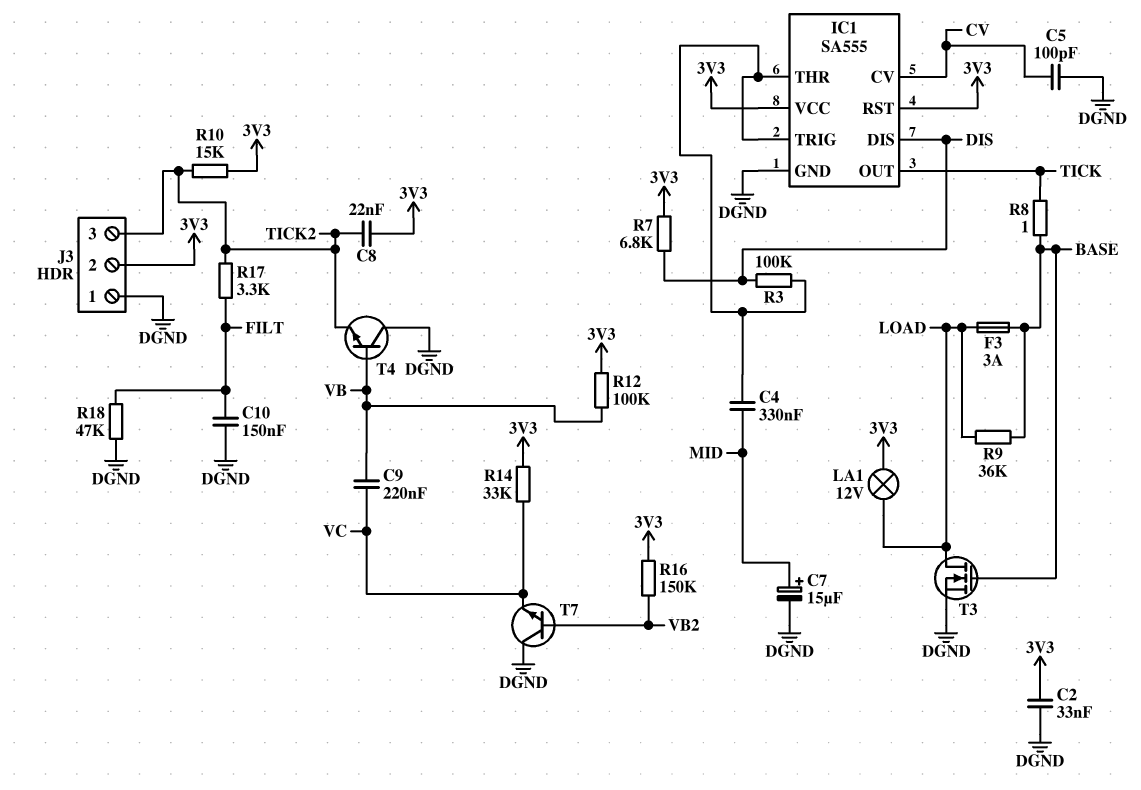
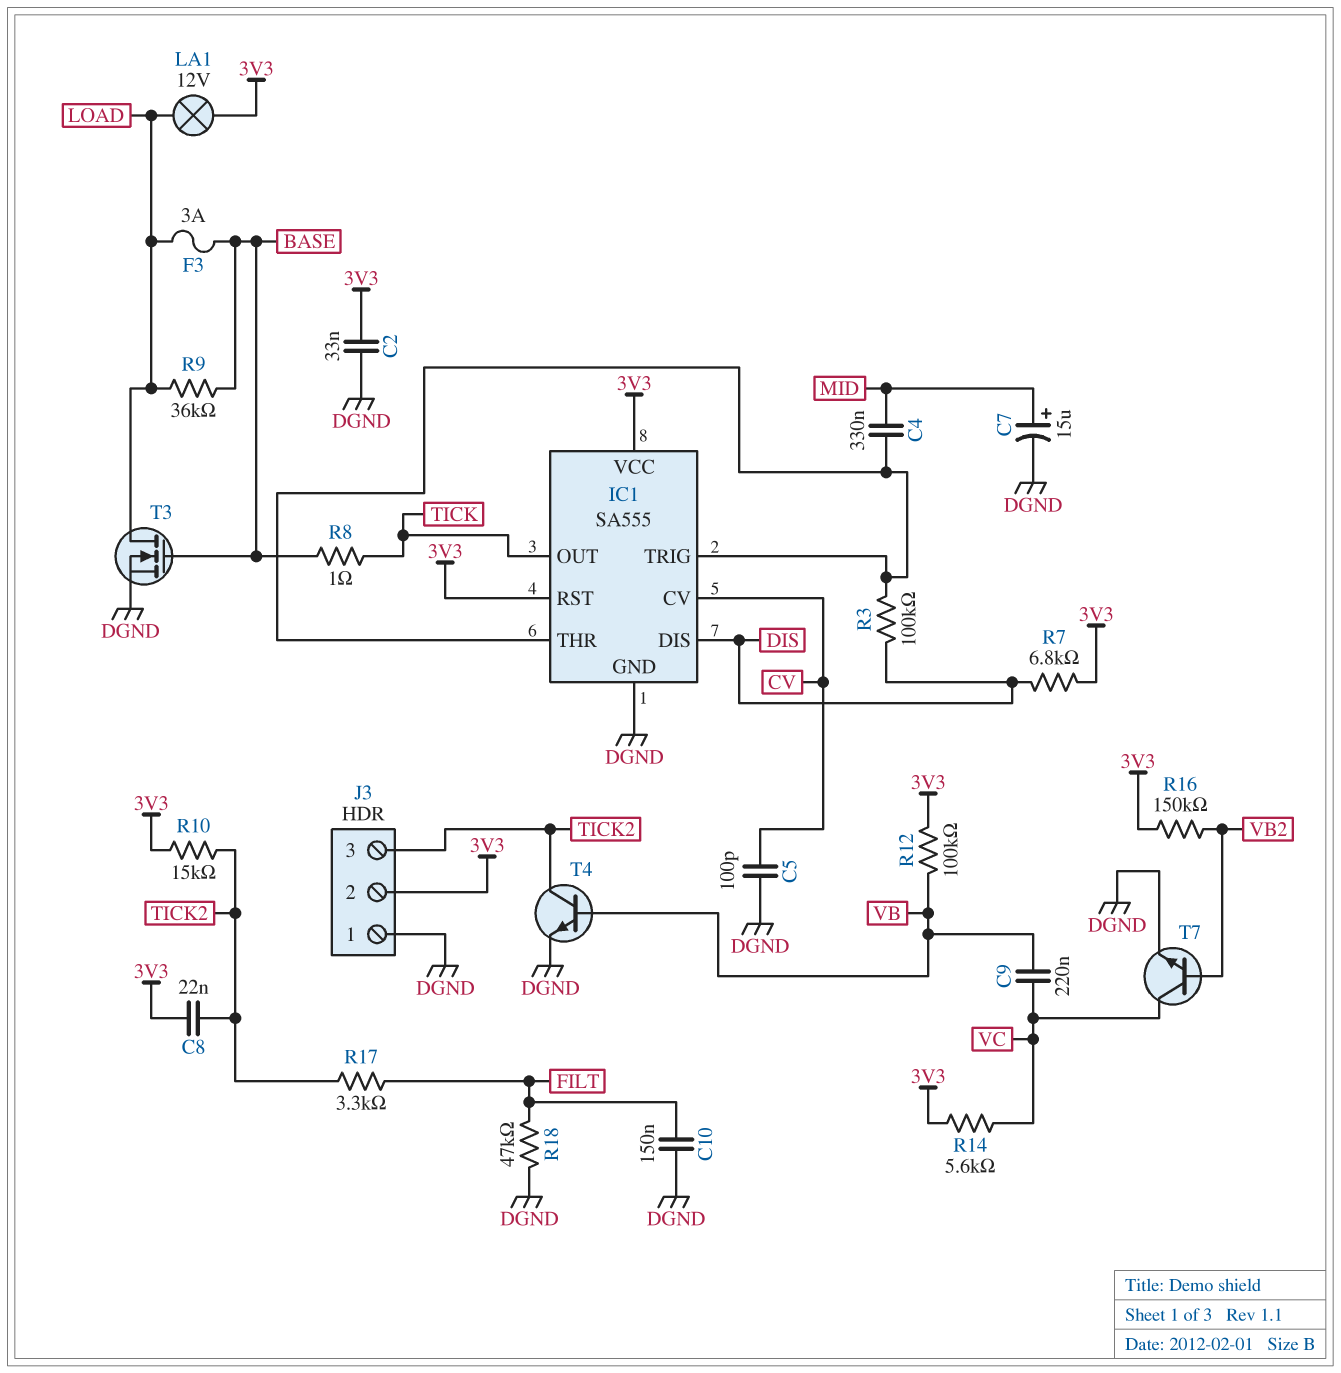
R14: 33k (3V3, VC) -> 5.6k (3V3, VC)
T4: NPN (B VB, C DGND, E TICK2) -> NPN (B VB, C TICK2, E DGND)
T7: NPN (B VB2, C DGND, E VC) -> NPN (B VB2, C VC, E DGND)

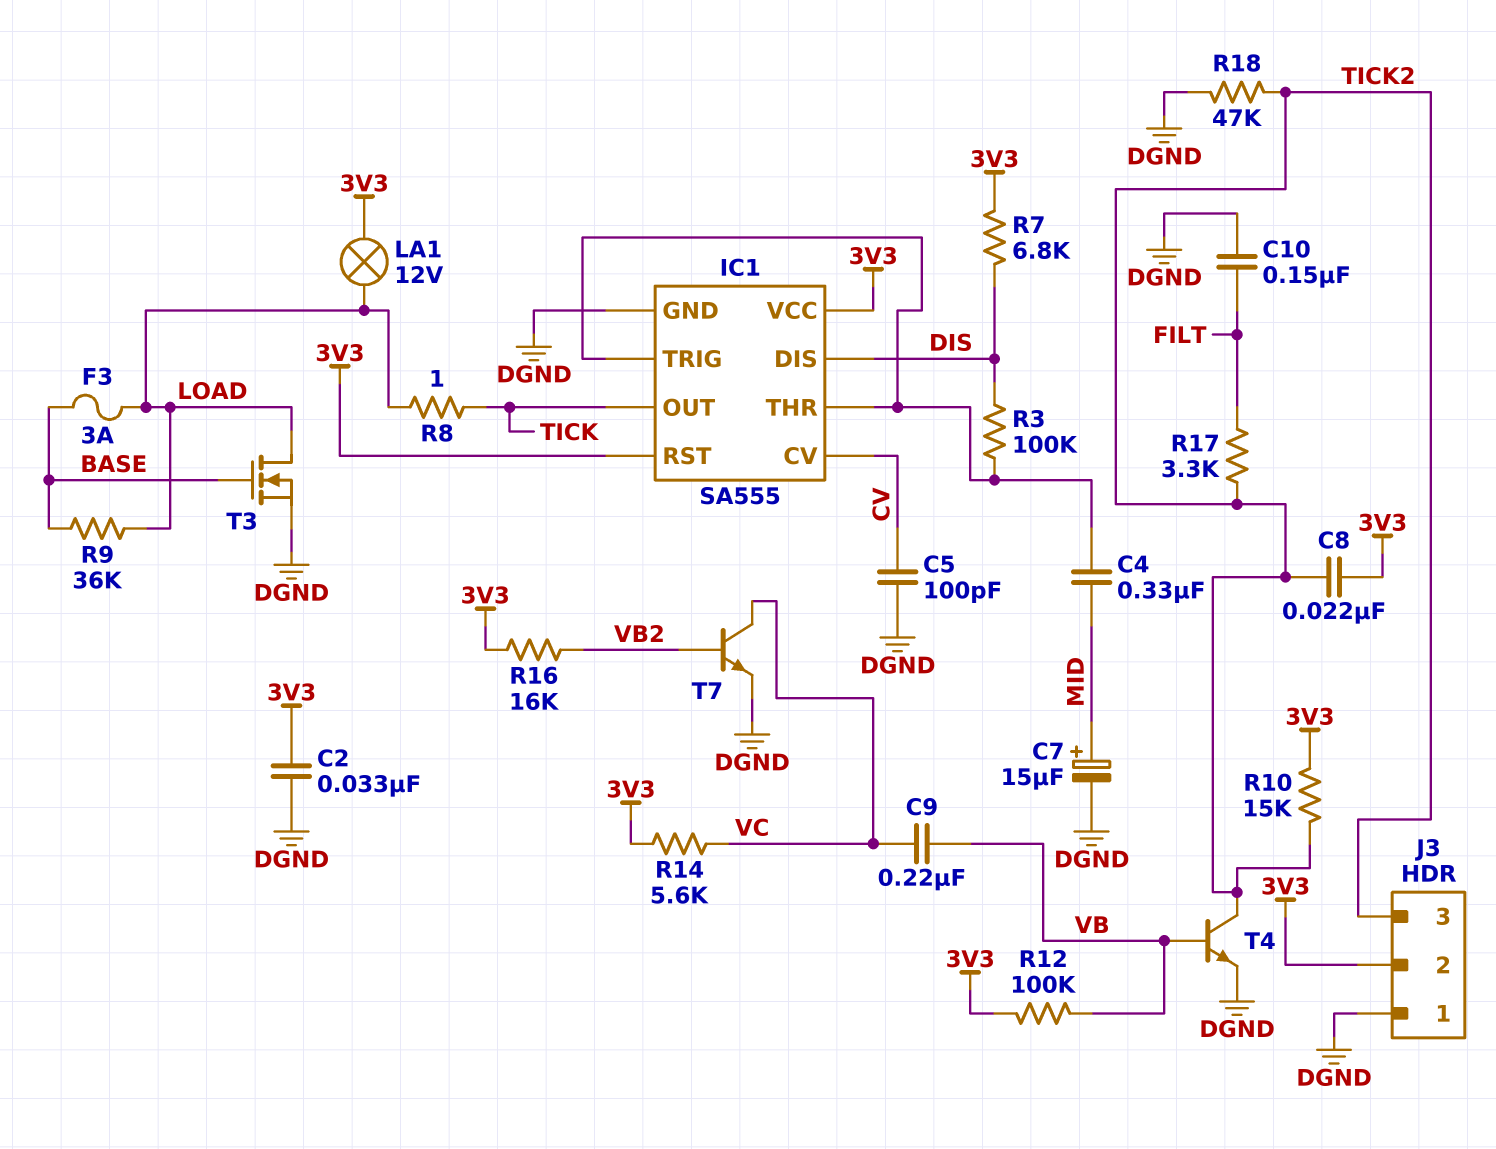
R8: 1 (BASE, TICK) -> 1 (LOAD, TICK)
R16: 150k (3V3, VB2) -> 16k (3V3, VB2)
R18: 47k (DGND, FILT) -> 47k (DGND, TICK2)

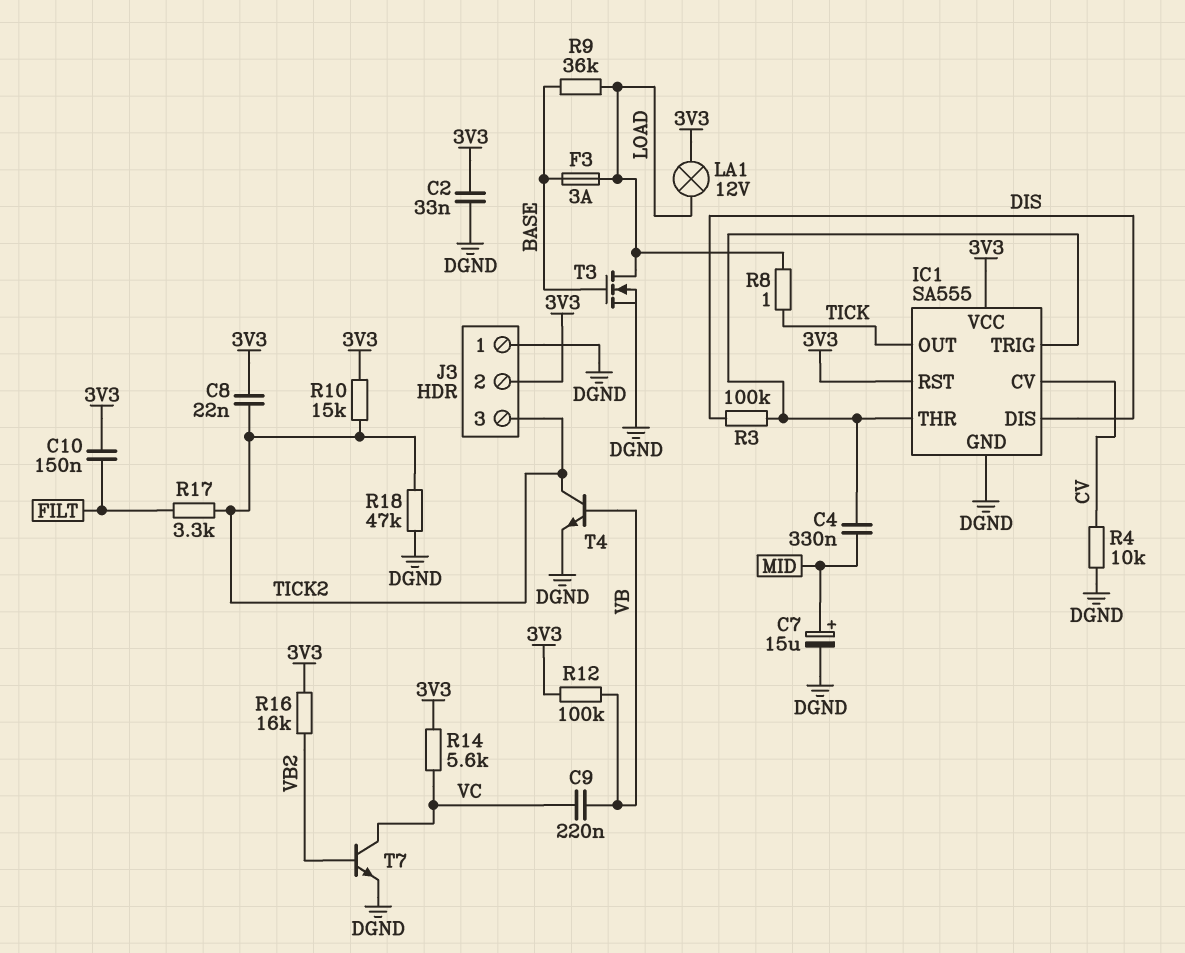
C5: 100pF (CV, DGND) -> none
C10: 150nF (DGND, FILT) -> 150nF (3V3, FILT)
R4: none -> 10k (CV, DGND)
R7: 6.8k (3V3, DIS) -> none

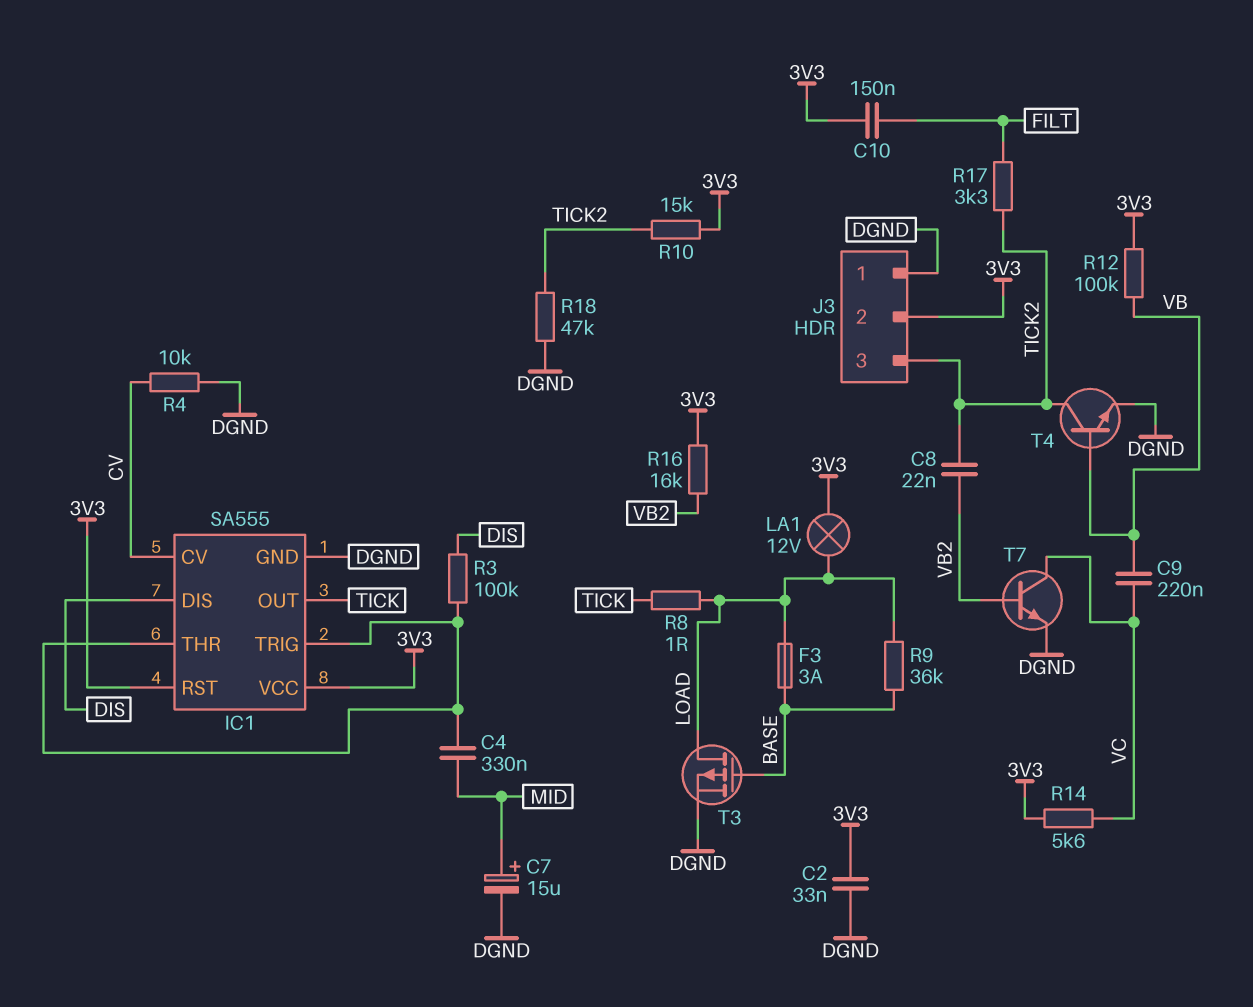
C8: 22nF (3V3, TICK2) -> 22nF (TICK2, VB2)
T3: NMOS (G BASE, D LOAD, S DGND) -> PMOS (G BASE, D LOAD, S DGND)

